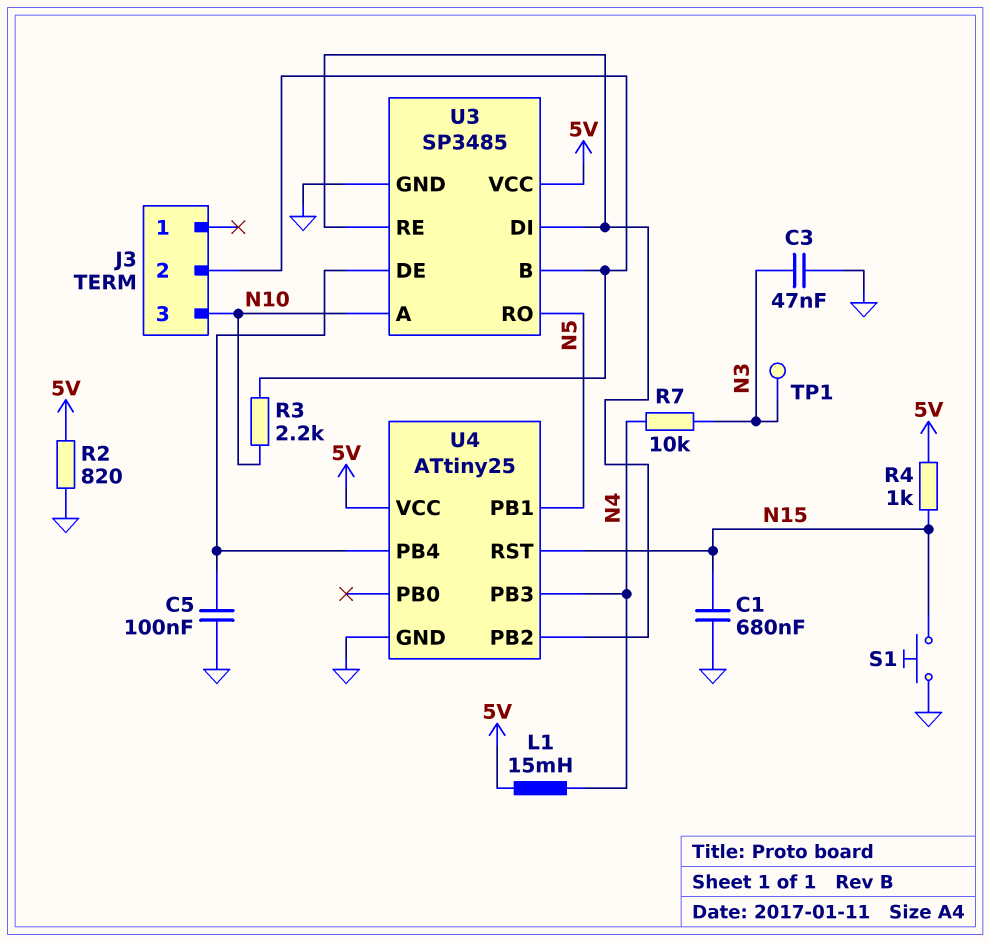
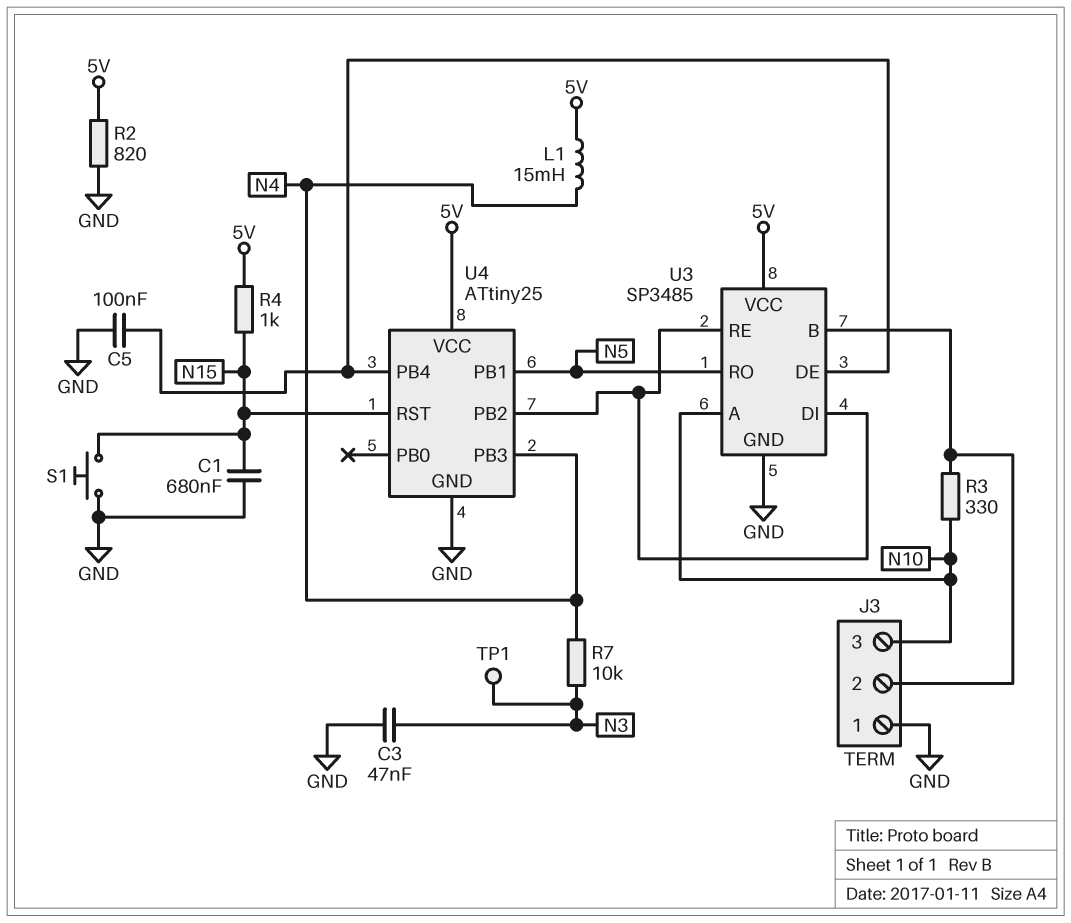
J3 pin 1: none -> GND
R3: 2.2k (J3/2, N10) -> 330 (J3/2, N10)

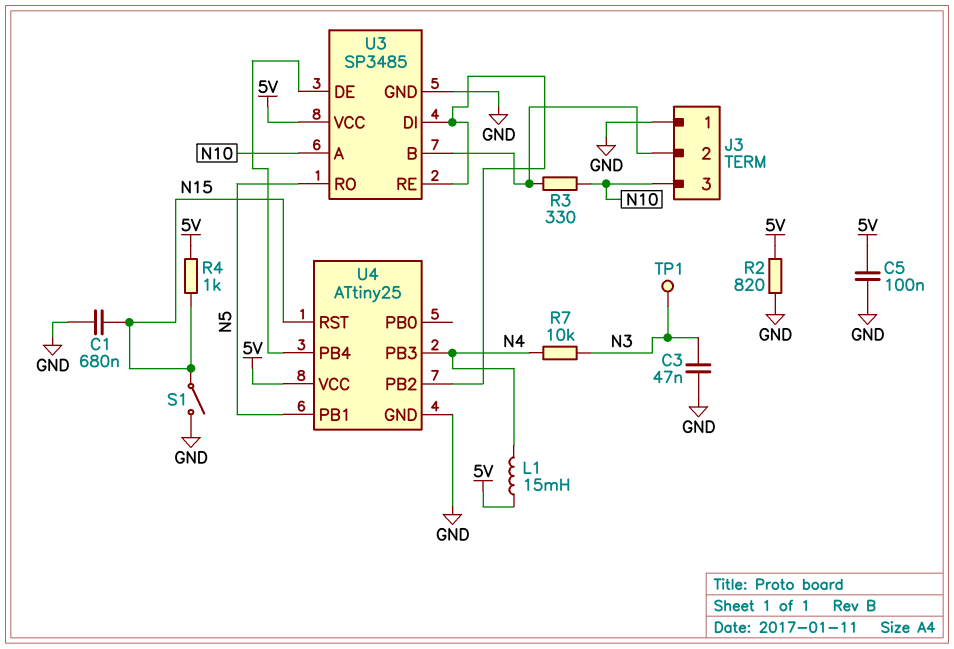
C5: 100nF (GND, U3/DE) -> 100nF (5V, GND)
S1: button (GND, N15) -> switch (GND, N15)

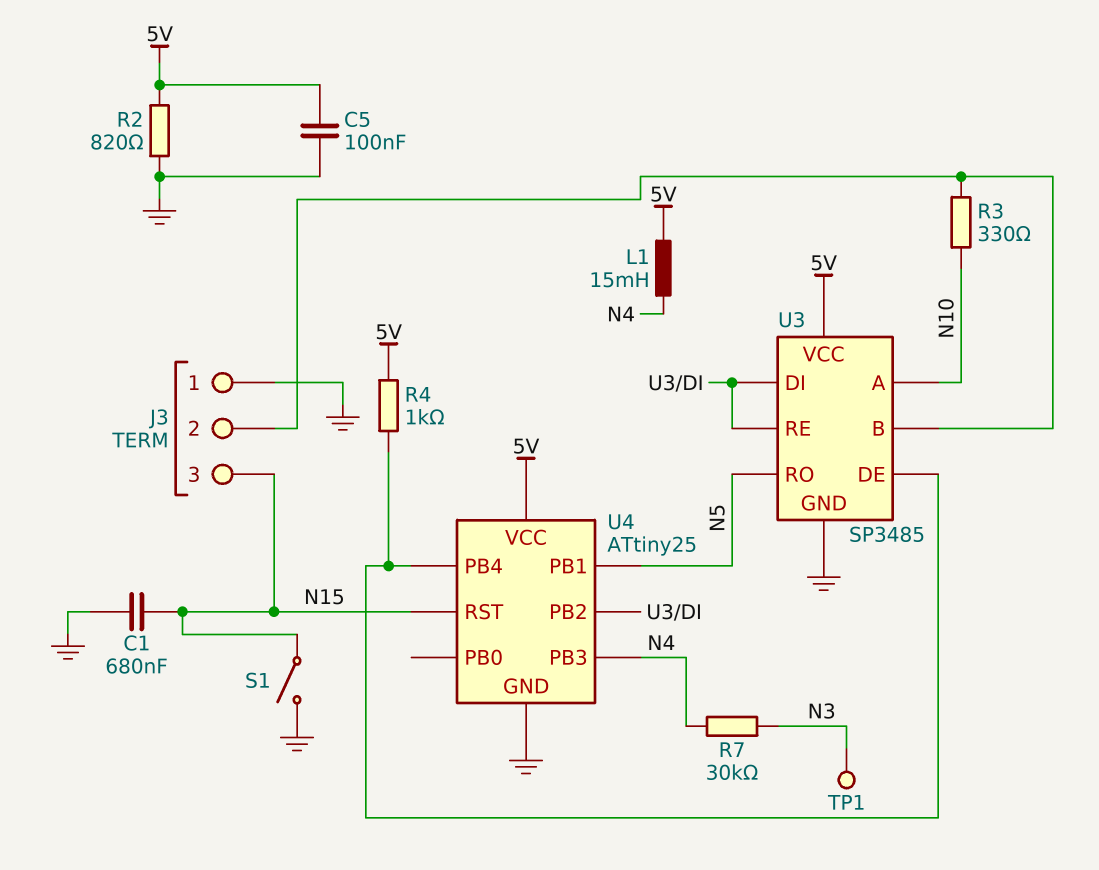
C3: 47nF (GND, N3) -> none
J3 pin 3: N10 -> N15
R4: 1k (5V, N15) -> 1k (5V, U3/DE)
R7: 10k (N3, N4) -> 30k (N3, N4)

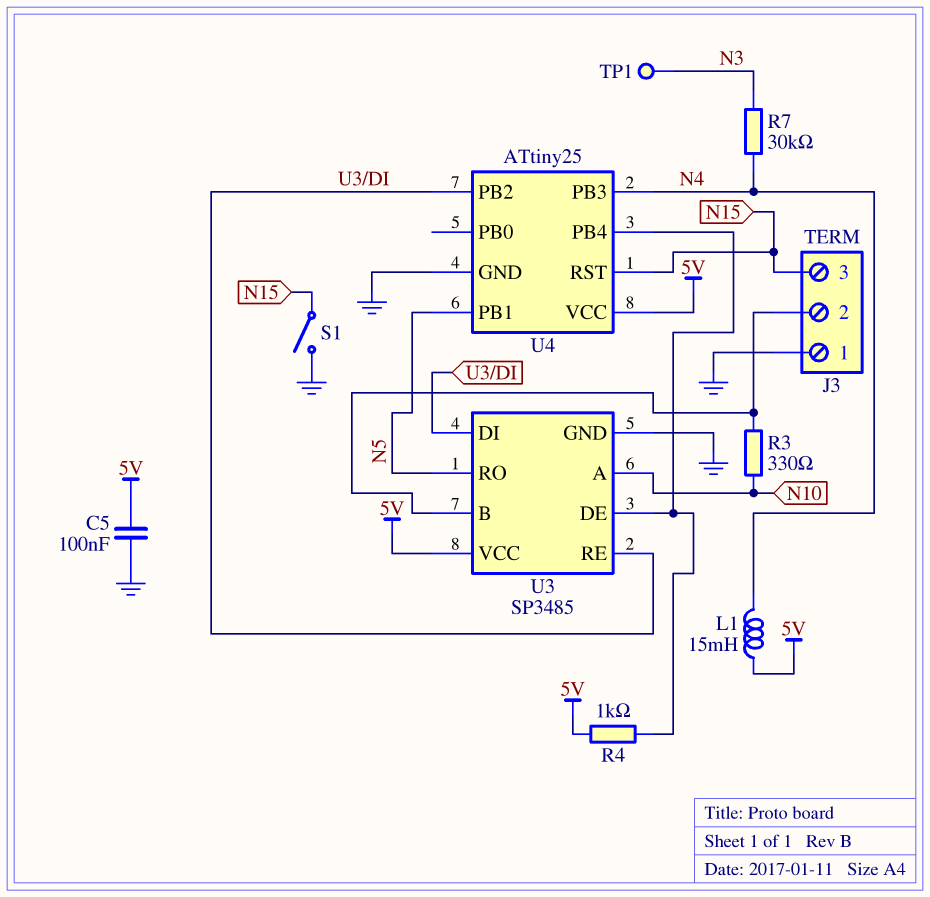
C1: 680nF (GND, N15) -> none
R2: 820 (5V, GND) -> none

